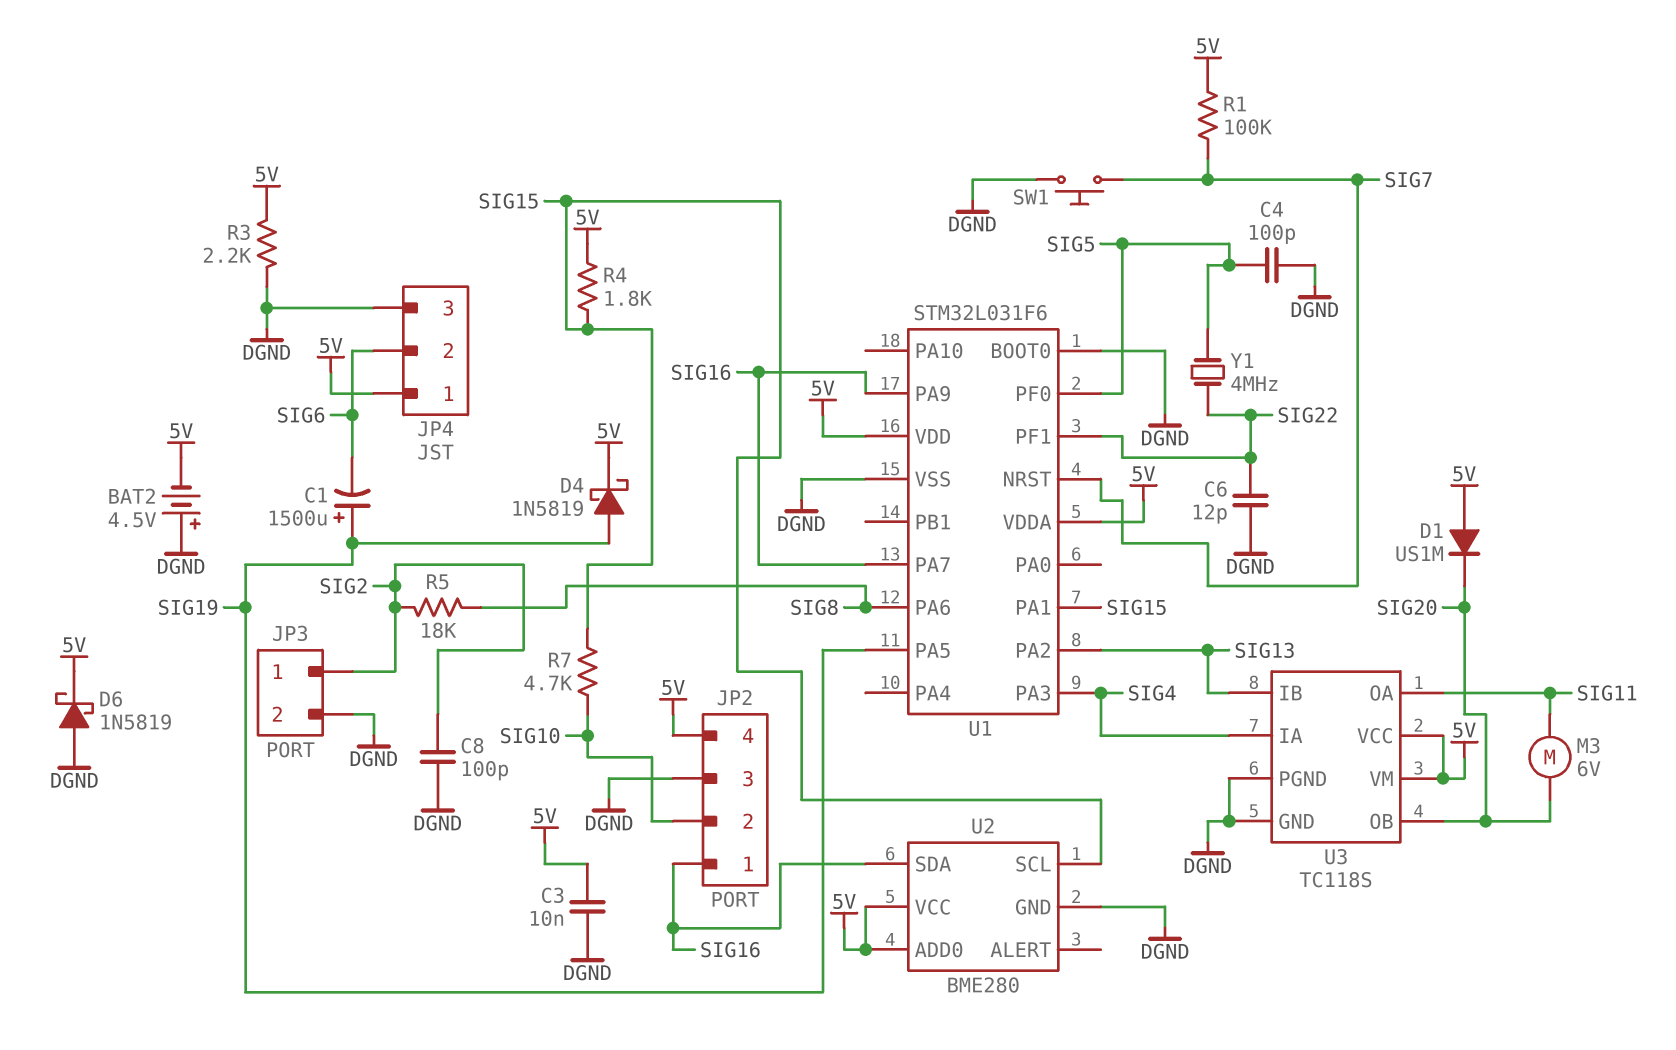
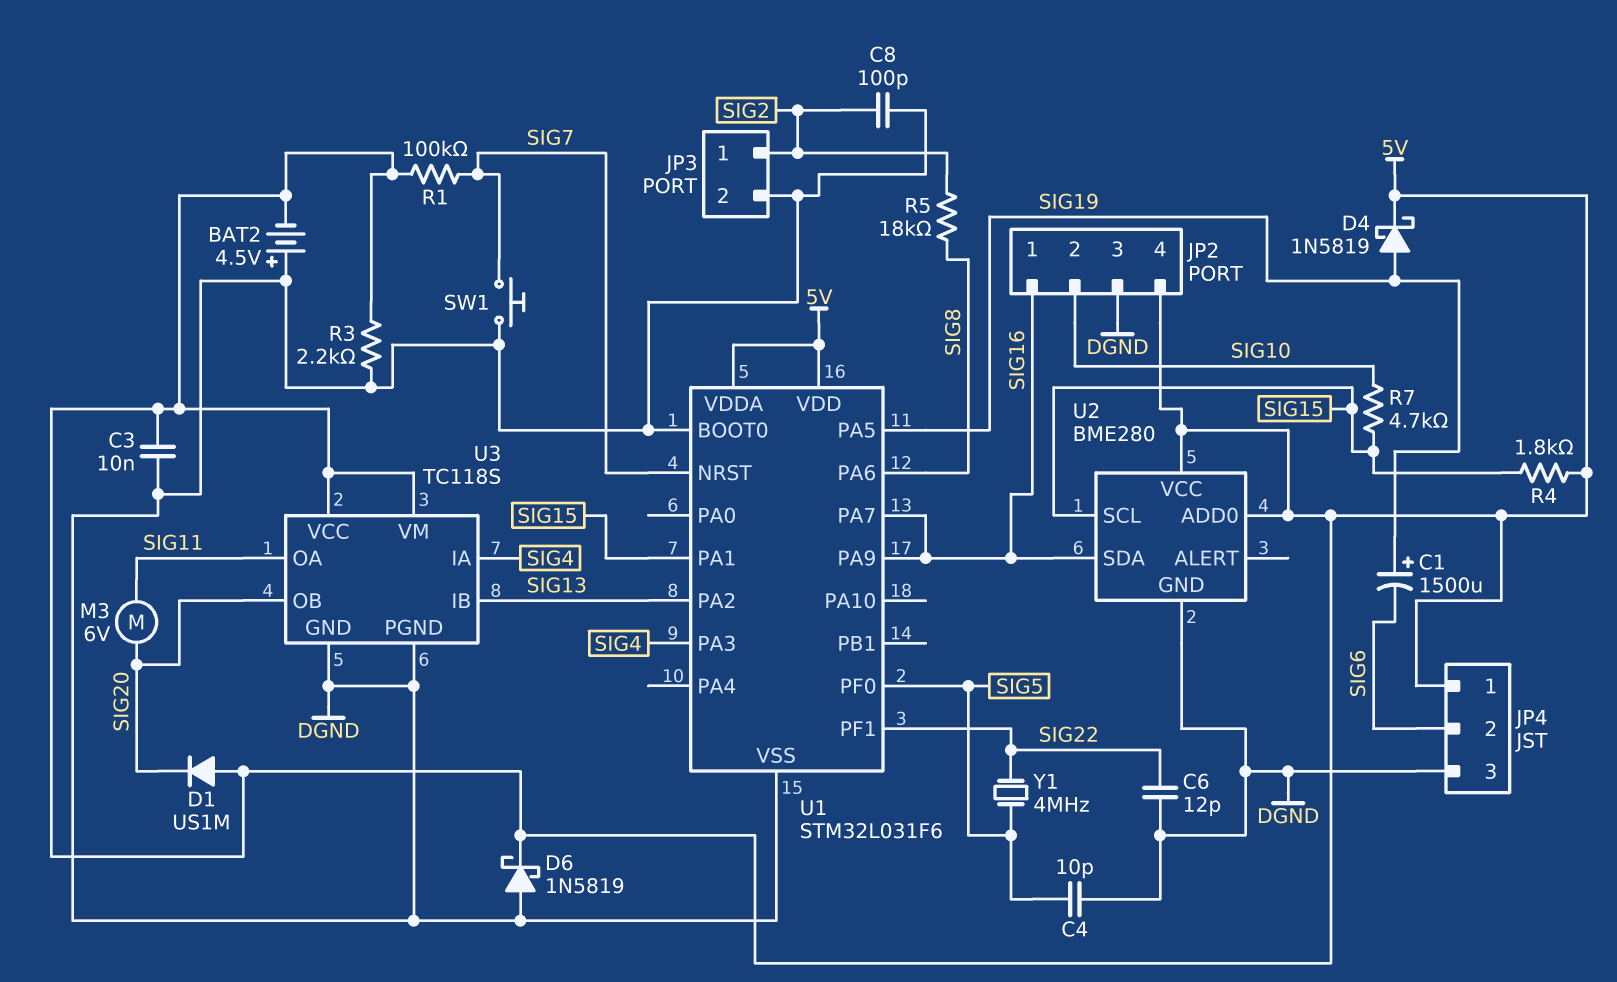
C4: 100pF (DGND, SIG5) -> 10pF (DGND, SIG5)

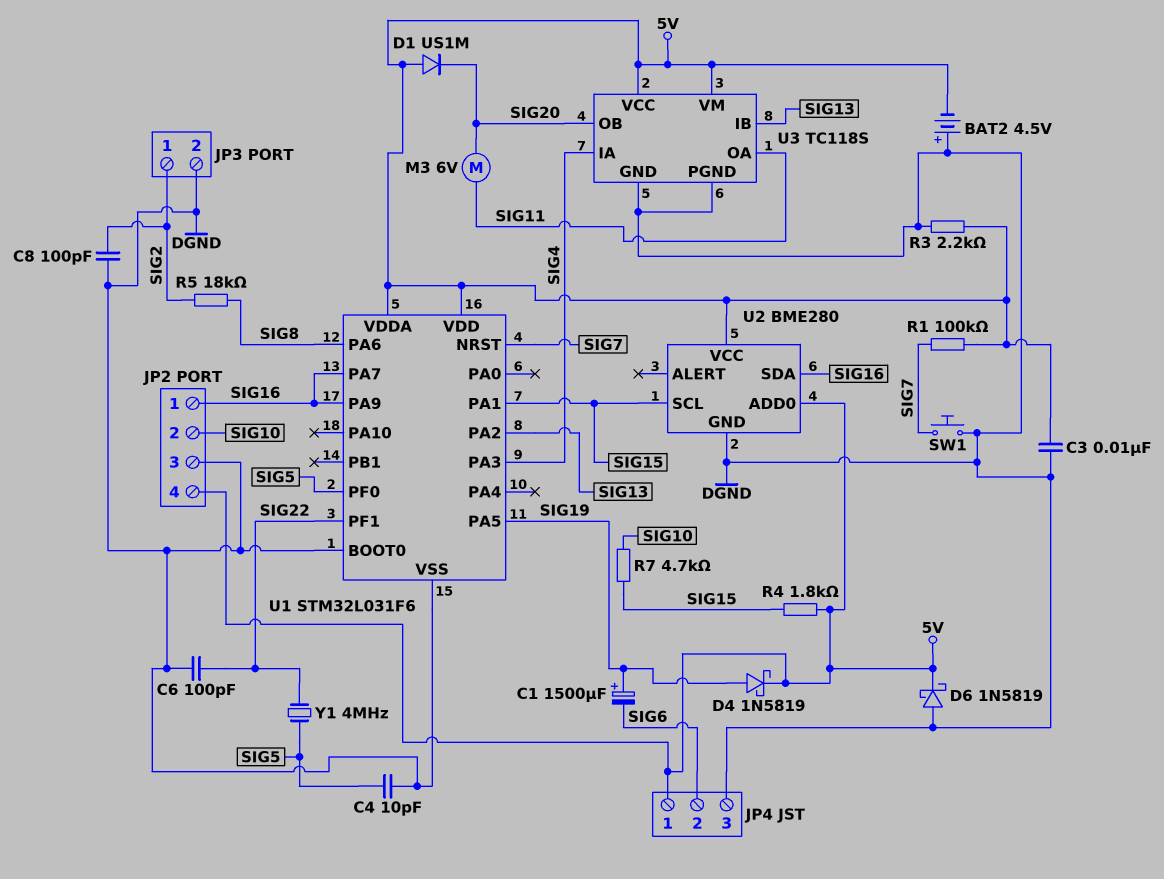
C6: 12pF (DGND, SIG22) -> 100pF (DGND, SIG22)

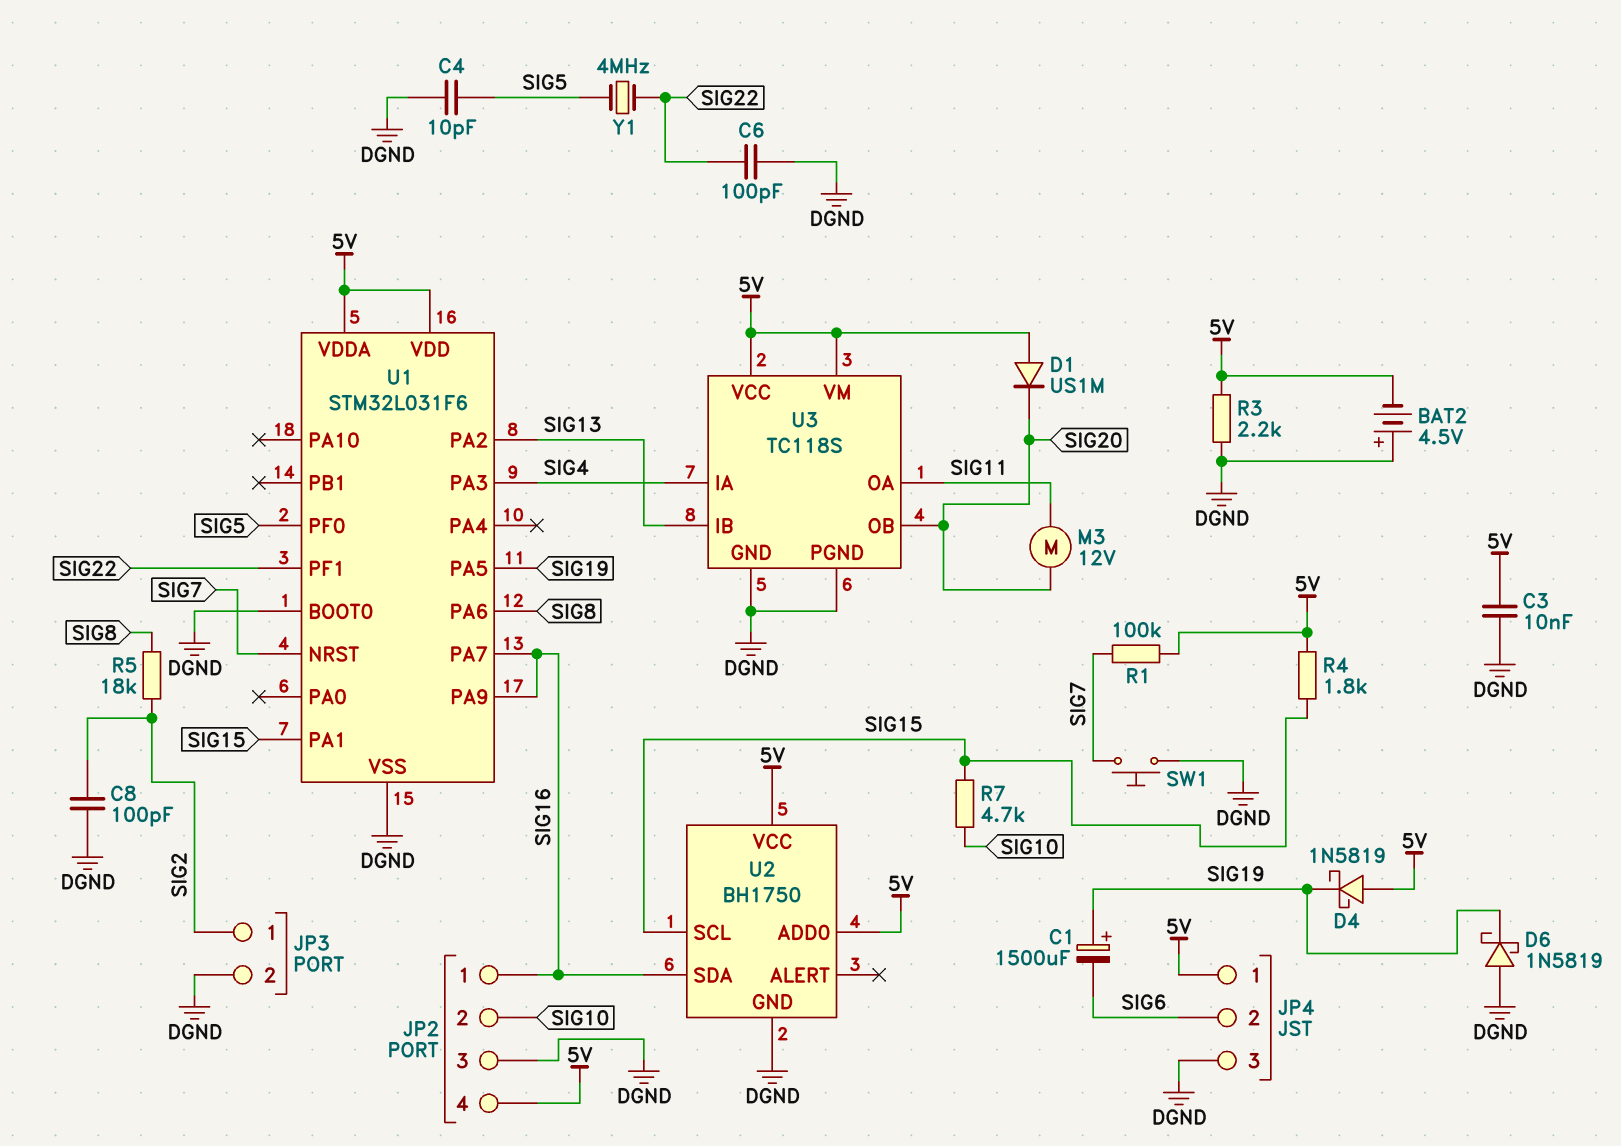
D4: schottky 1N5819 (A SIG19, K 5V) -> schottky 1N5819 (A 5V, K SIG19)
D6: schottky 1N5819 (A DGND, K 5V) -> schottky 1N5819 (A DGND, K SIG19)
M3: motor 6V (SIG11, SIG20) -> motor 12V (SIG11, SIG20)
U2: BME280 -> BH1750

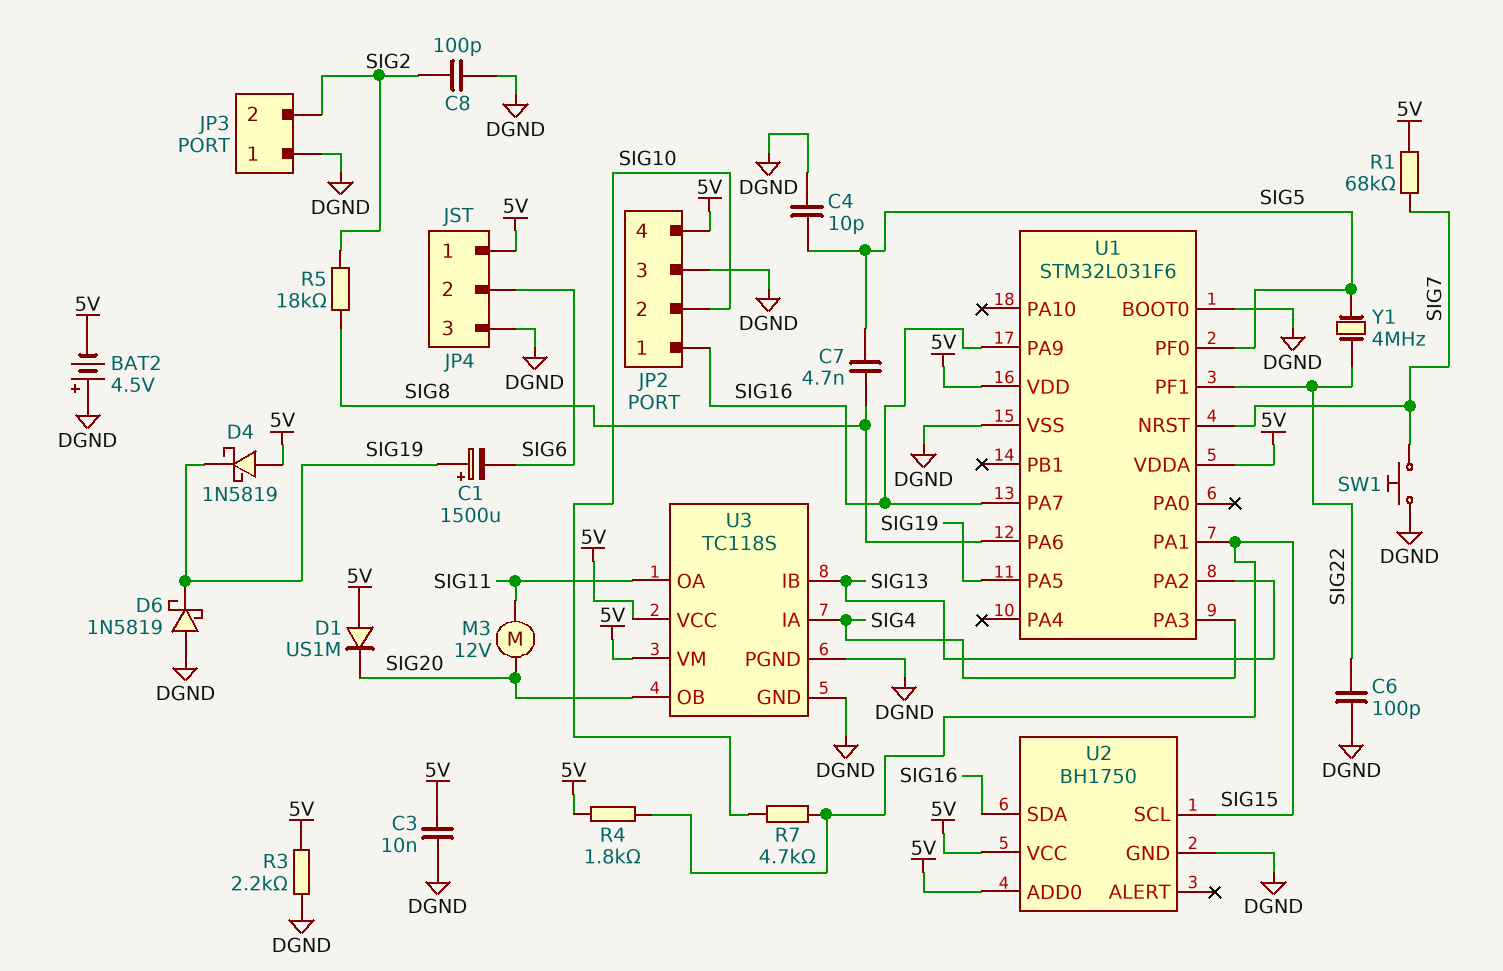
C7: none -> 4.7nF (SIG5, SIG8)
JP3 pin 1: SIG2 -> DGND
JP3 pin 2: DGND -> SIG2
R1: 100k (5V, SIG7) -> 68k (5V, SIG7)

